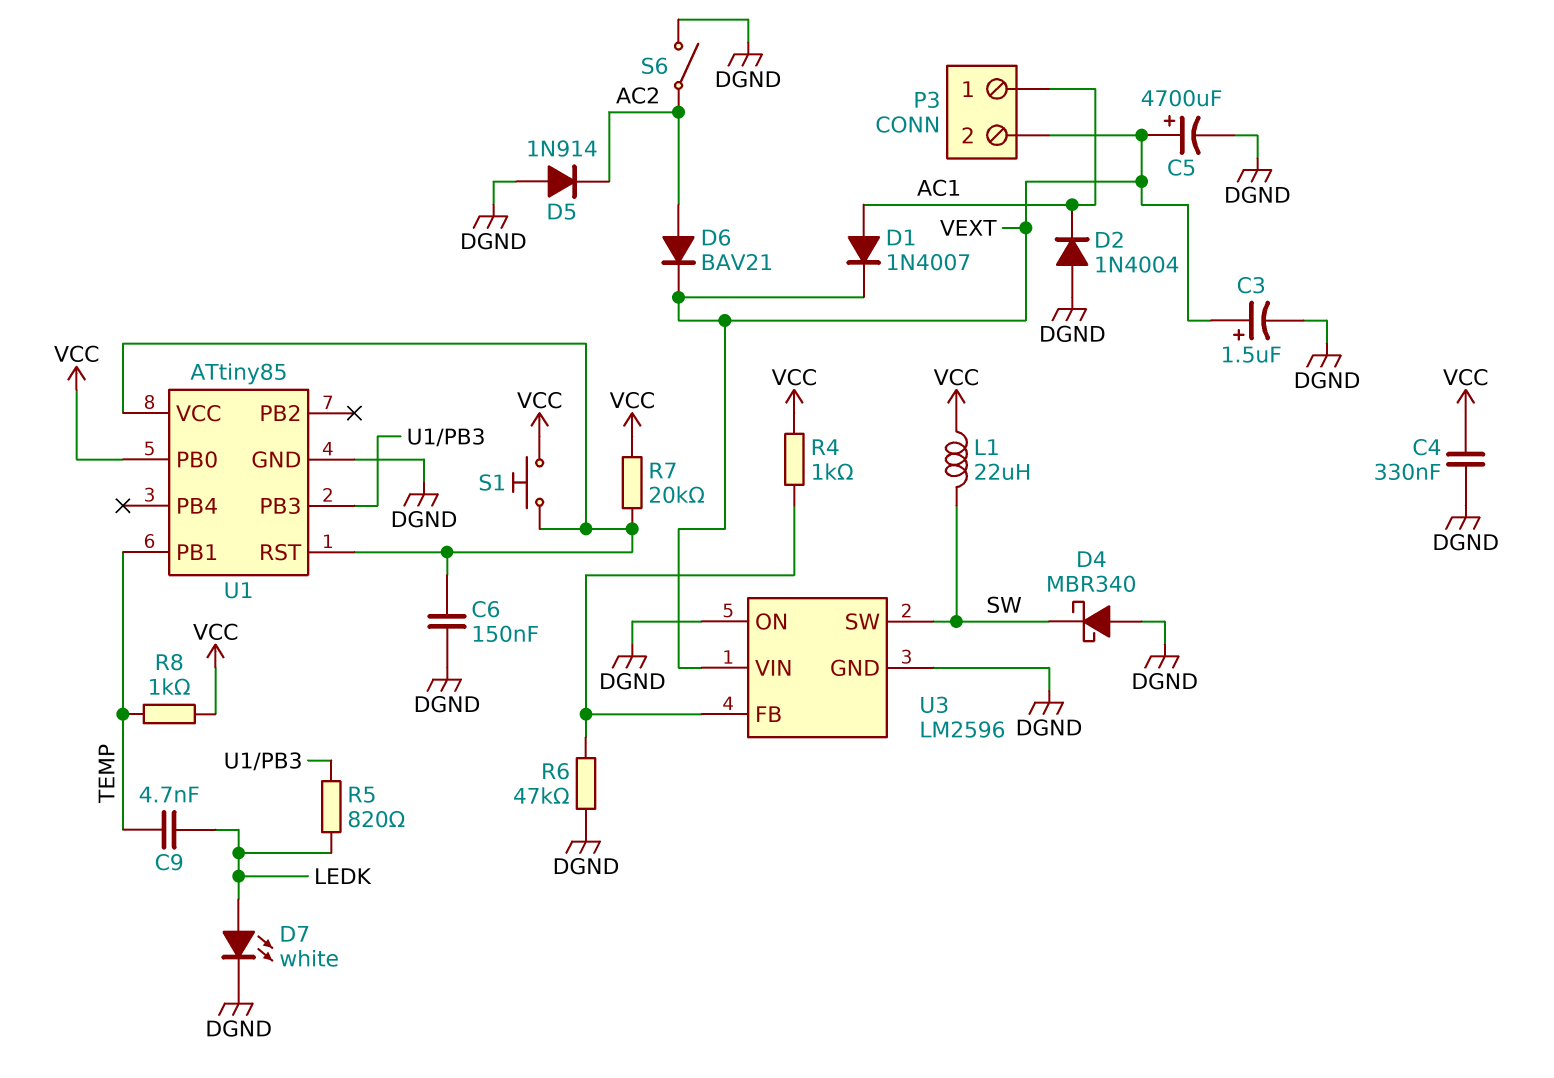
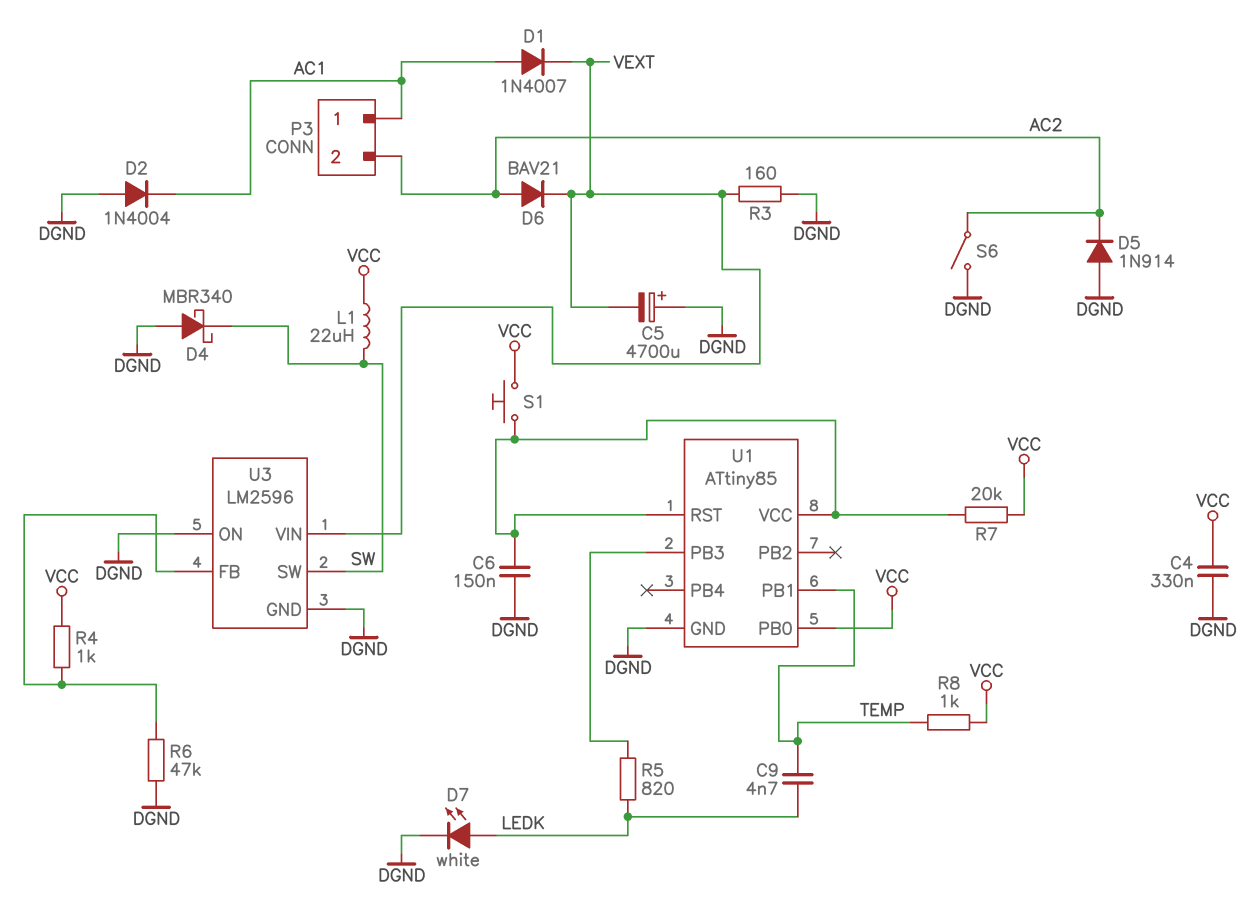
C3: 1.5uF (plus VEXT, minus DGND) -> none
C5: 4700uF (plus VEXT, minus DGND) -> 4700uF (plus DGND, minus VEXT)
P3 pin 2: VEXT -> AC2
R3: none -> 160 (DGND, VEXT)

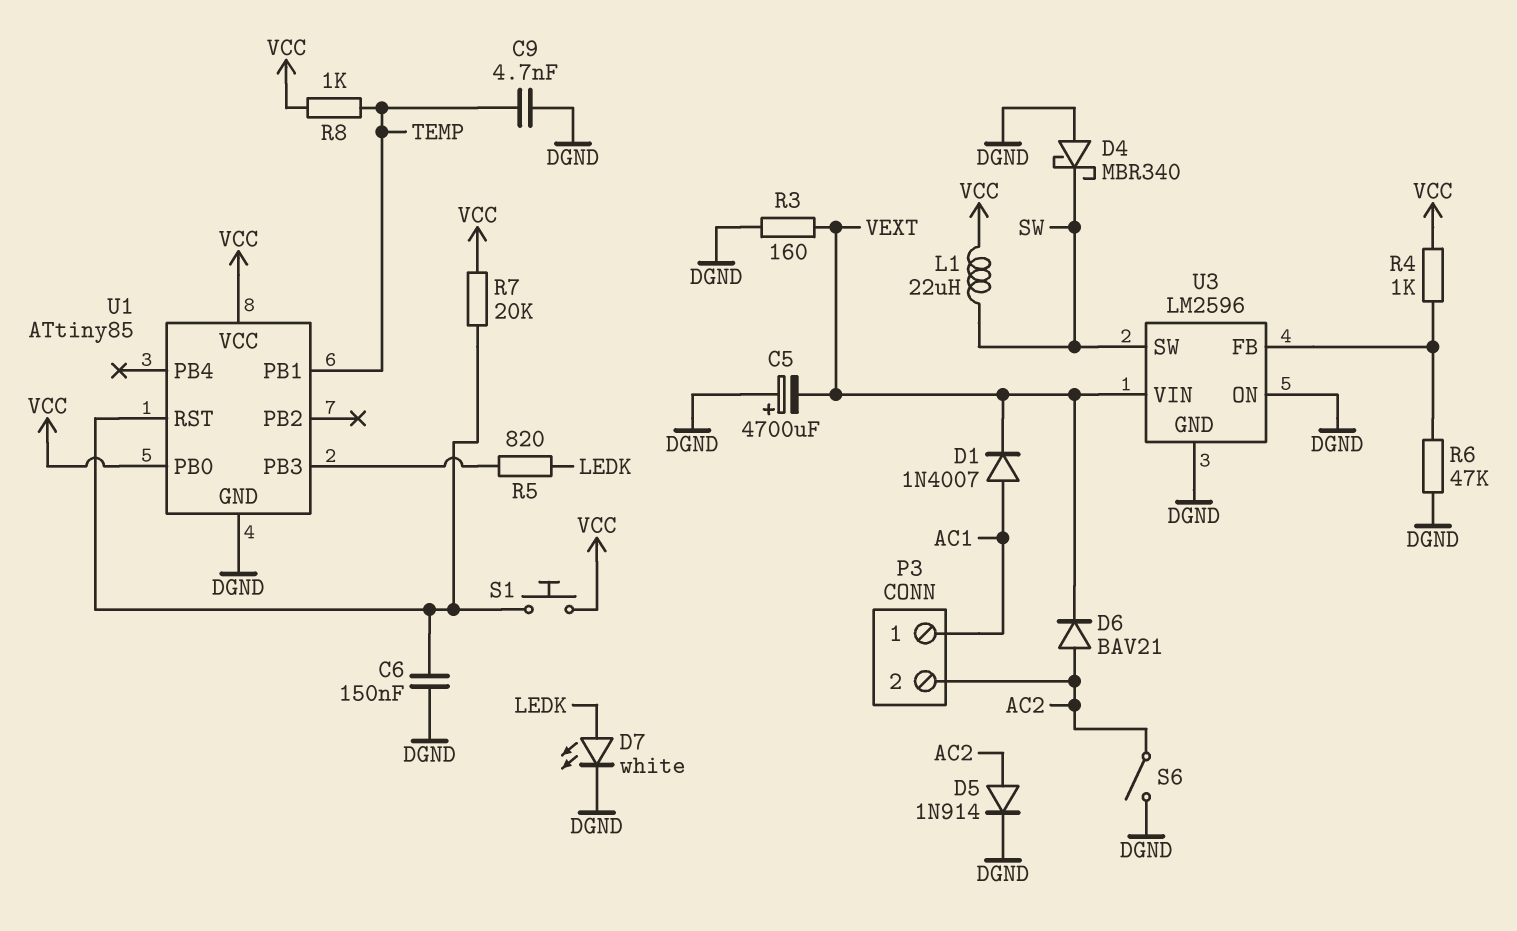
C4: 330nF (DGND, VCC) -> none
C9: 4.7nF (LEDK, TEMP) -> 4.7nF (DGND, TEMP)
D2: diode 1N4004 (A DGND, K AC1) -> none
D5: diode 1N914 (A DGND, K AC2) -> diode 1N914 (A AC2, K DGND)
U1 pin VCC: U1/RST -> VCC

